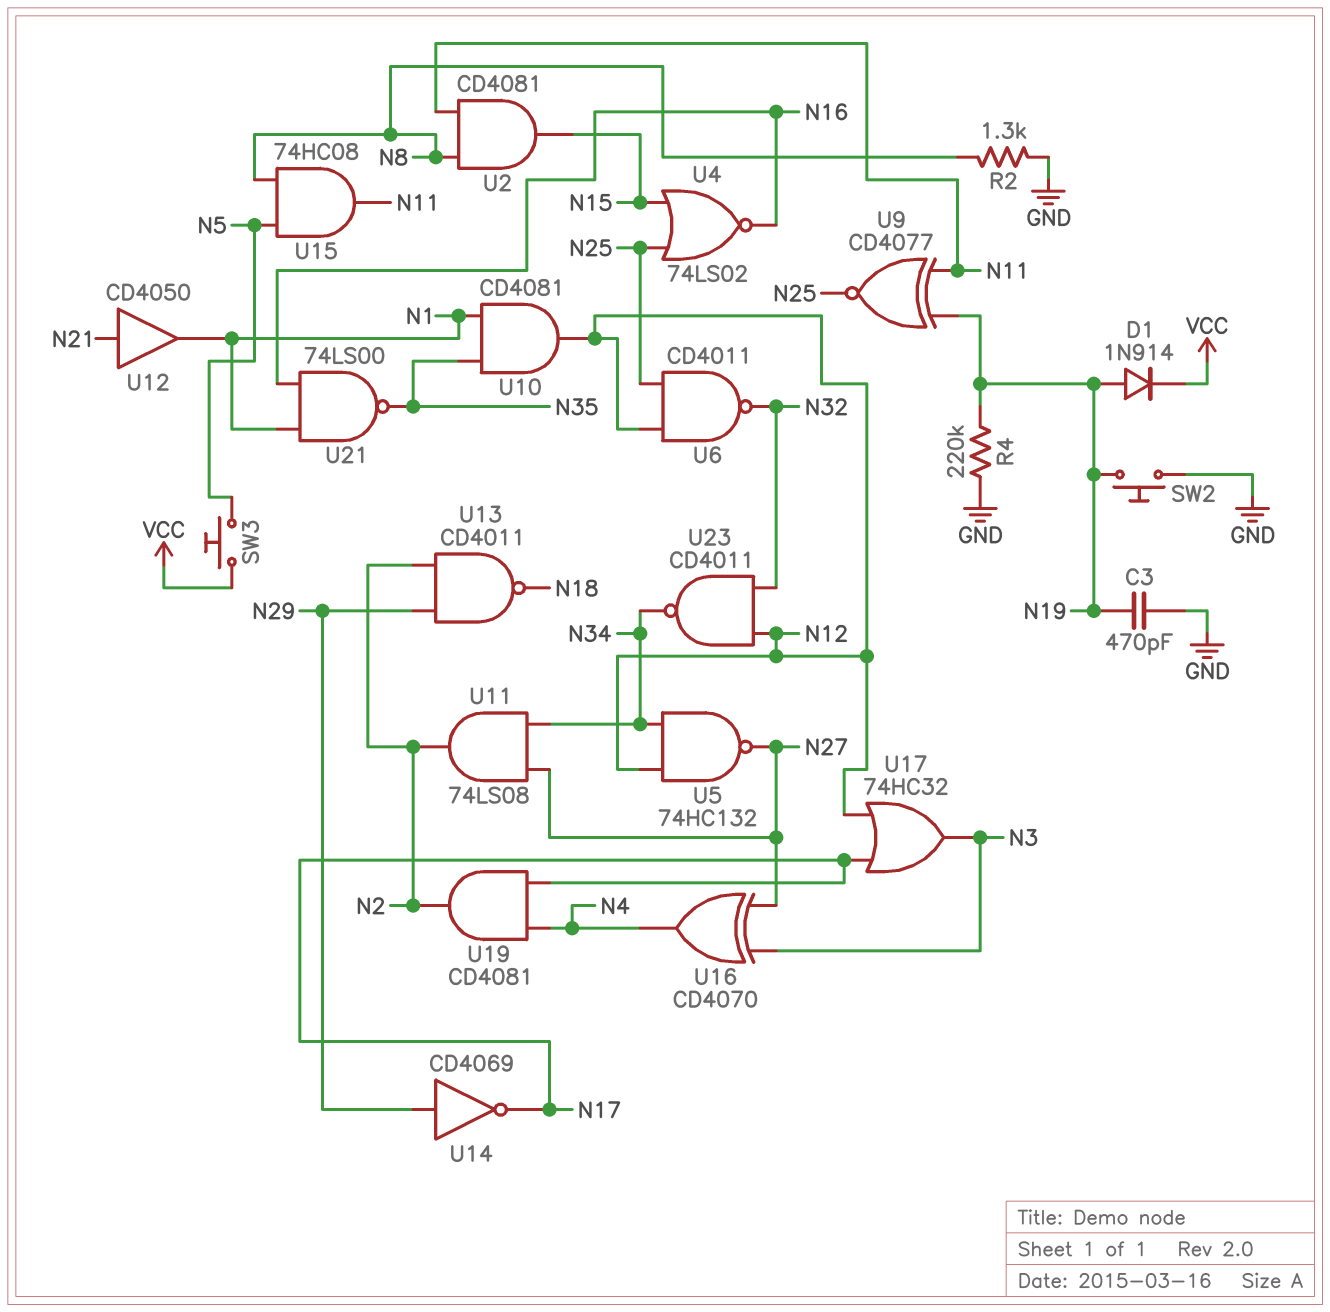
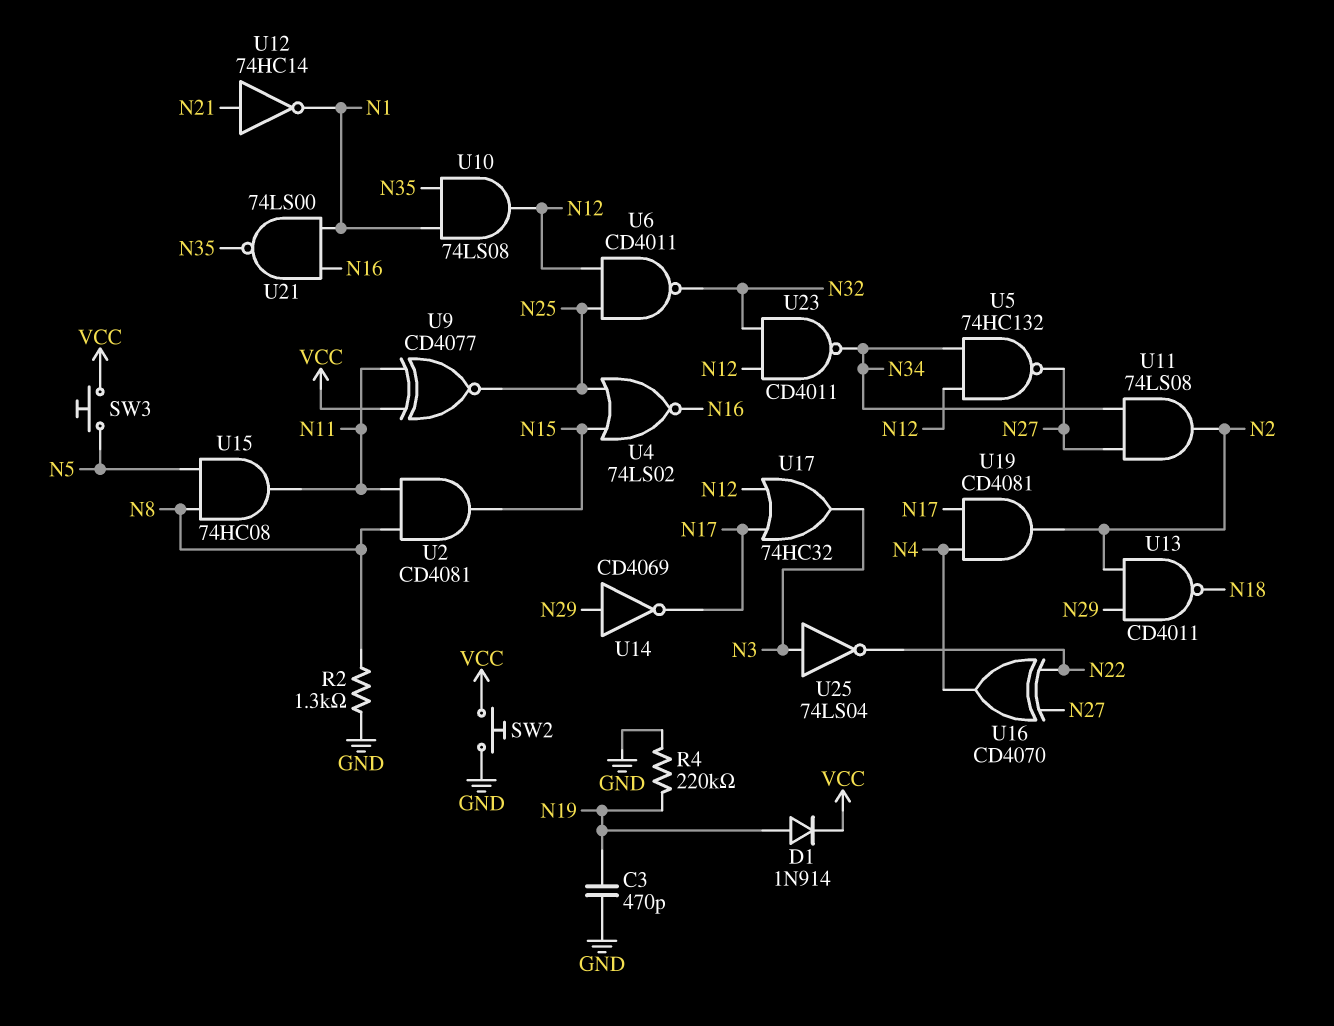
SW2: button (GND, N19) -> button (GND, VCC)
U9: XNOR CD4077 (in N11, in N19, out N25) -> XNOR CD4077 (in N11, in VCC, out N25)
U10: AND CD4081 (in N1, in N35, out N12) -> AND 74LS08 (in N1, in N35, out N12)
U12: buffer CD4050 (in N21, out N1) -> NOT 74HC14 (in N21, out N1)
U16: XOR CD4070 (in N3, in N27, out N4) -> XOR CD4070 (in N22, in N27, out N4)
U25: none -> NOT 74LS04 (in N3, out N22)

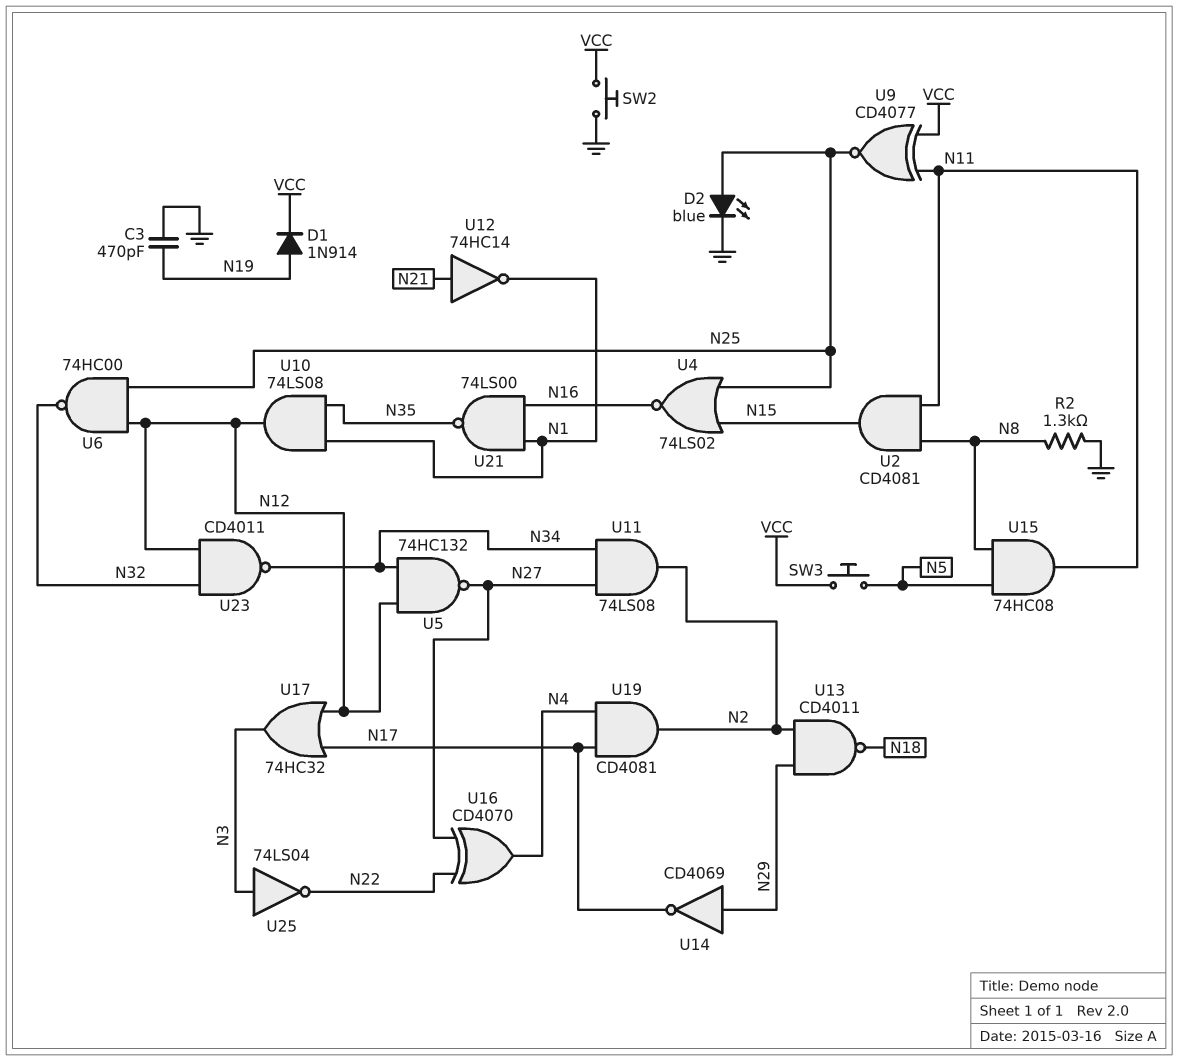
D2: none -> LED blue (A N25, K GND)
R4: 220k (GND, N19) -> none
U6: NAND CD4011 (in N12, in N25, out N32) -> NAND 74HC00 (in N12, in N25, out N32)

